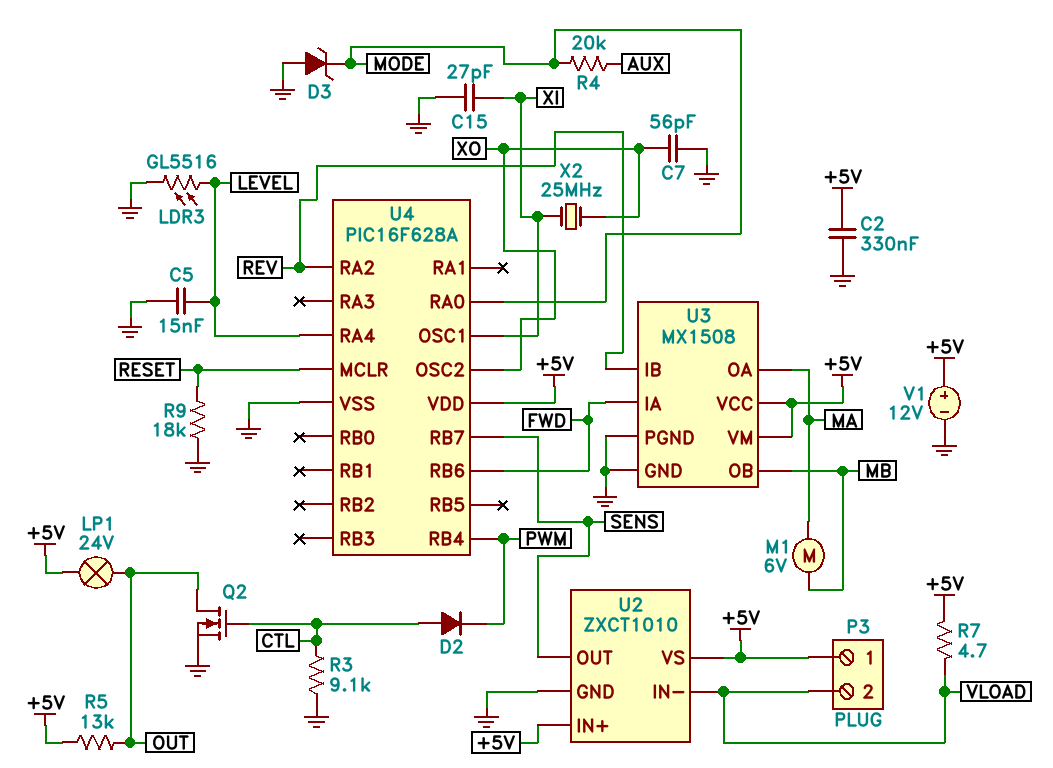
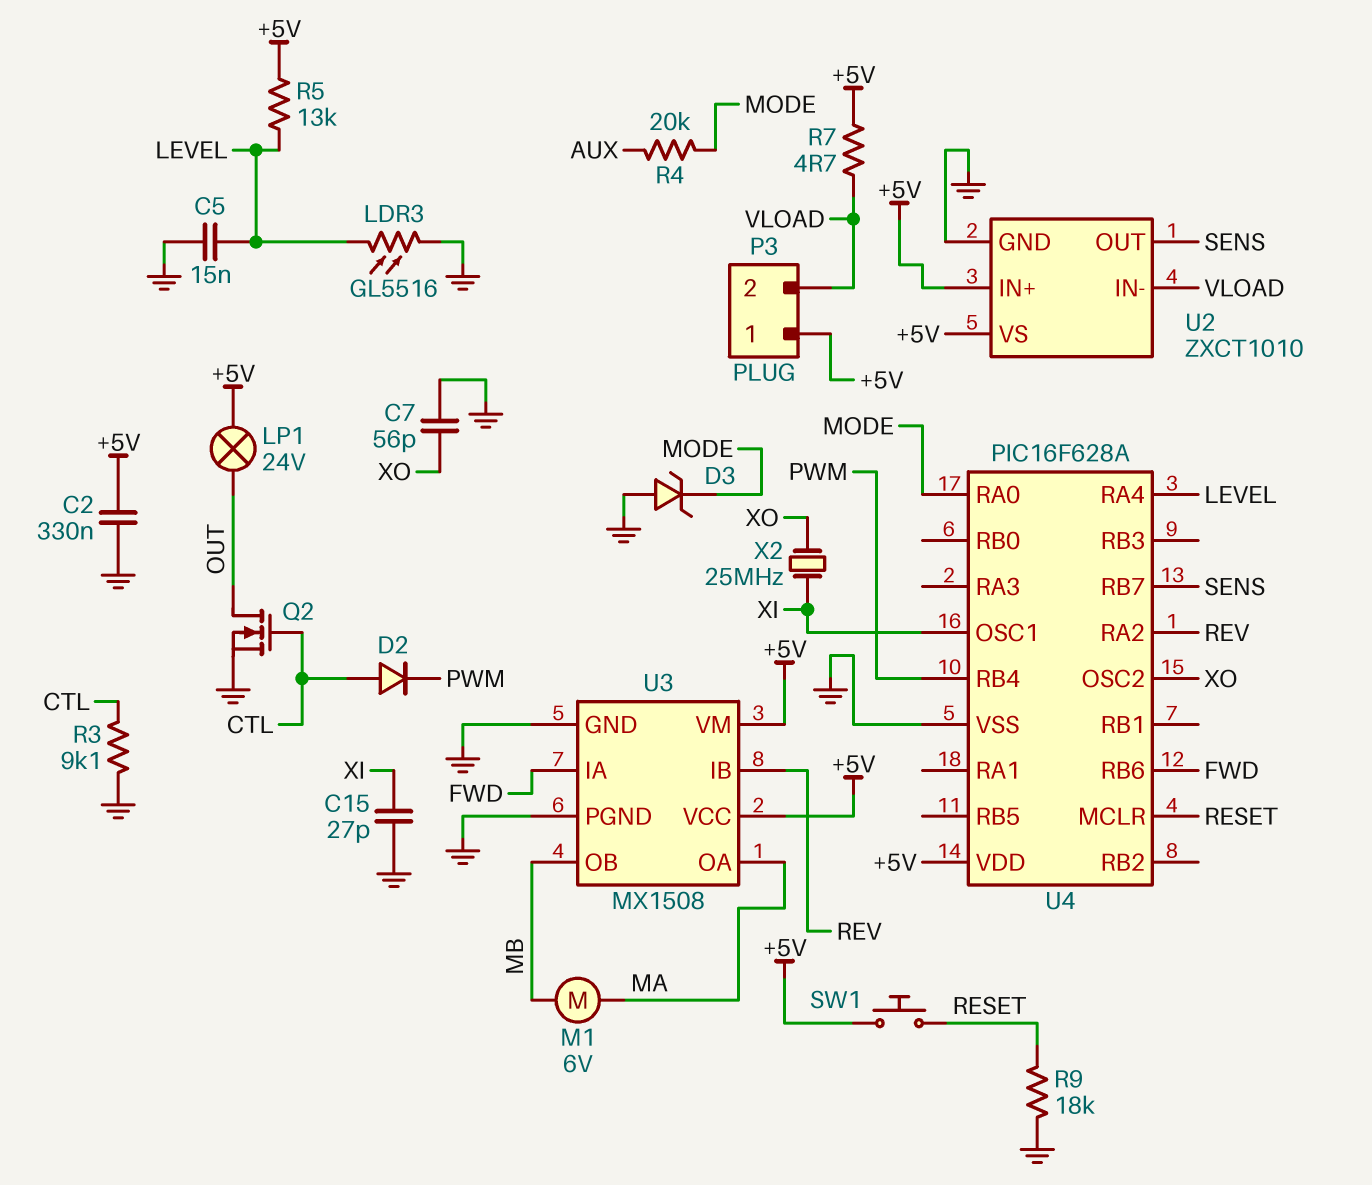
R5: 13k (+5V, OUT) -> 13k (+5V, LEVEL)
SW1: none -> button (+5V, RESET)
V1: 12V (plus +5V, minus GND) -> none

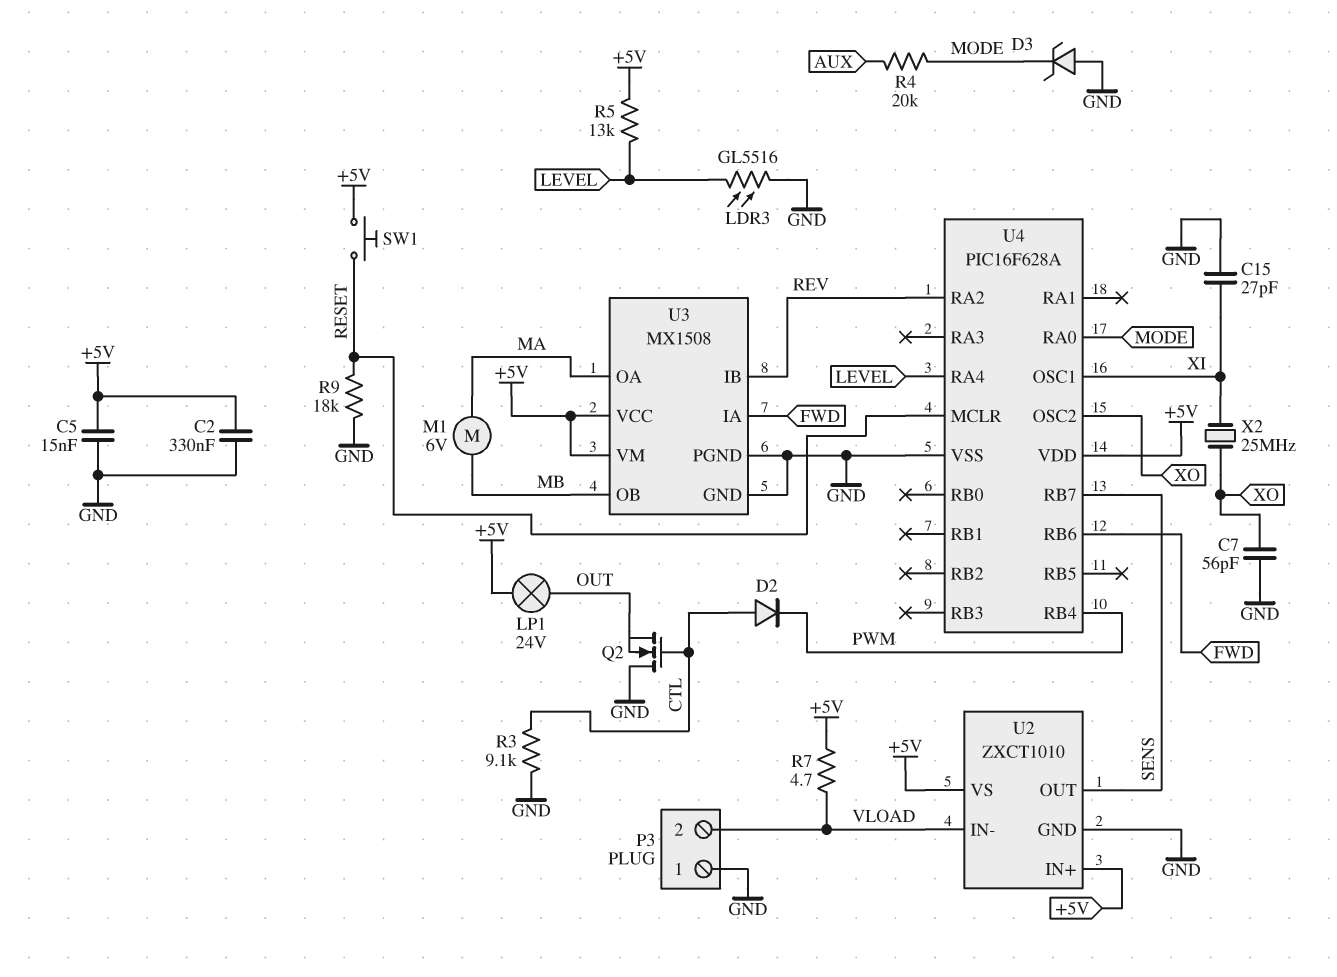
C5: 15nF (GND, LEVEL) -> 15nF (+5V, GND)
P3 pin 1: +5V -> GND
Q2: NMOS (G CTL, D OUT, S GND) -> NMOS (G CTL, D GND, S OUT)

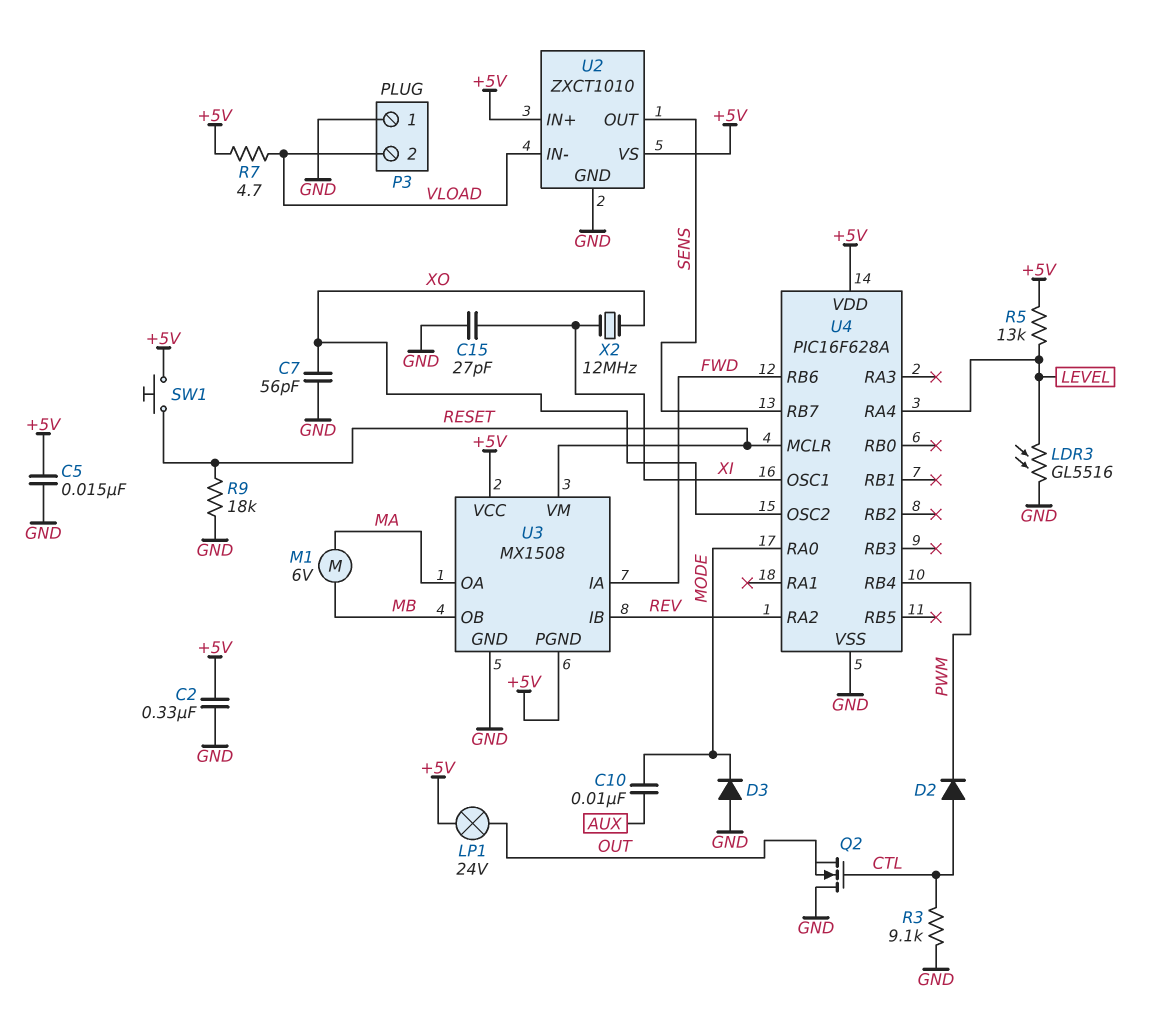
C10: none -> 10nF (AUX, MODE)
D3: zener (A GND, K MODE) -> diode (A GND, K MODE)
R4: 20k (AUX, MODE) -> none
U3 pin PGND: GND -> +5V
U3 pin VM: +5V -> RESET
X2: 25MHz (XI, XO) -> 12MHz (XI, XO)

